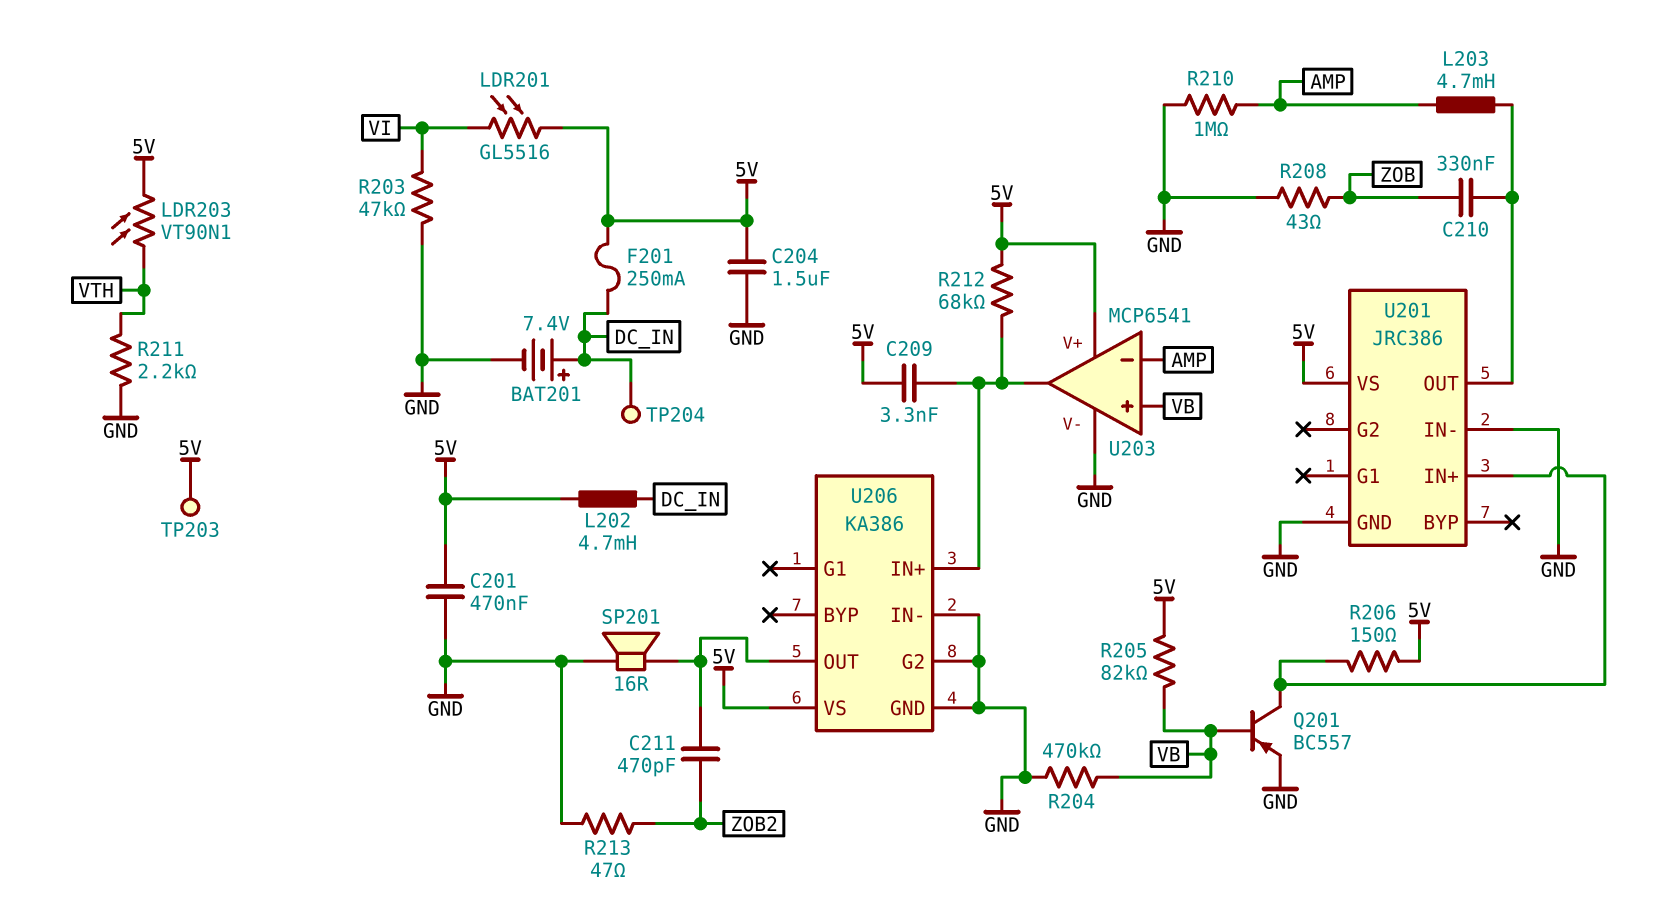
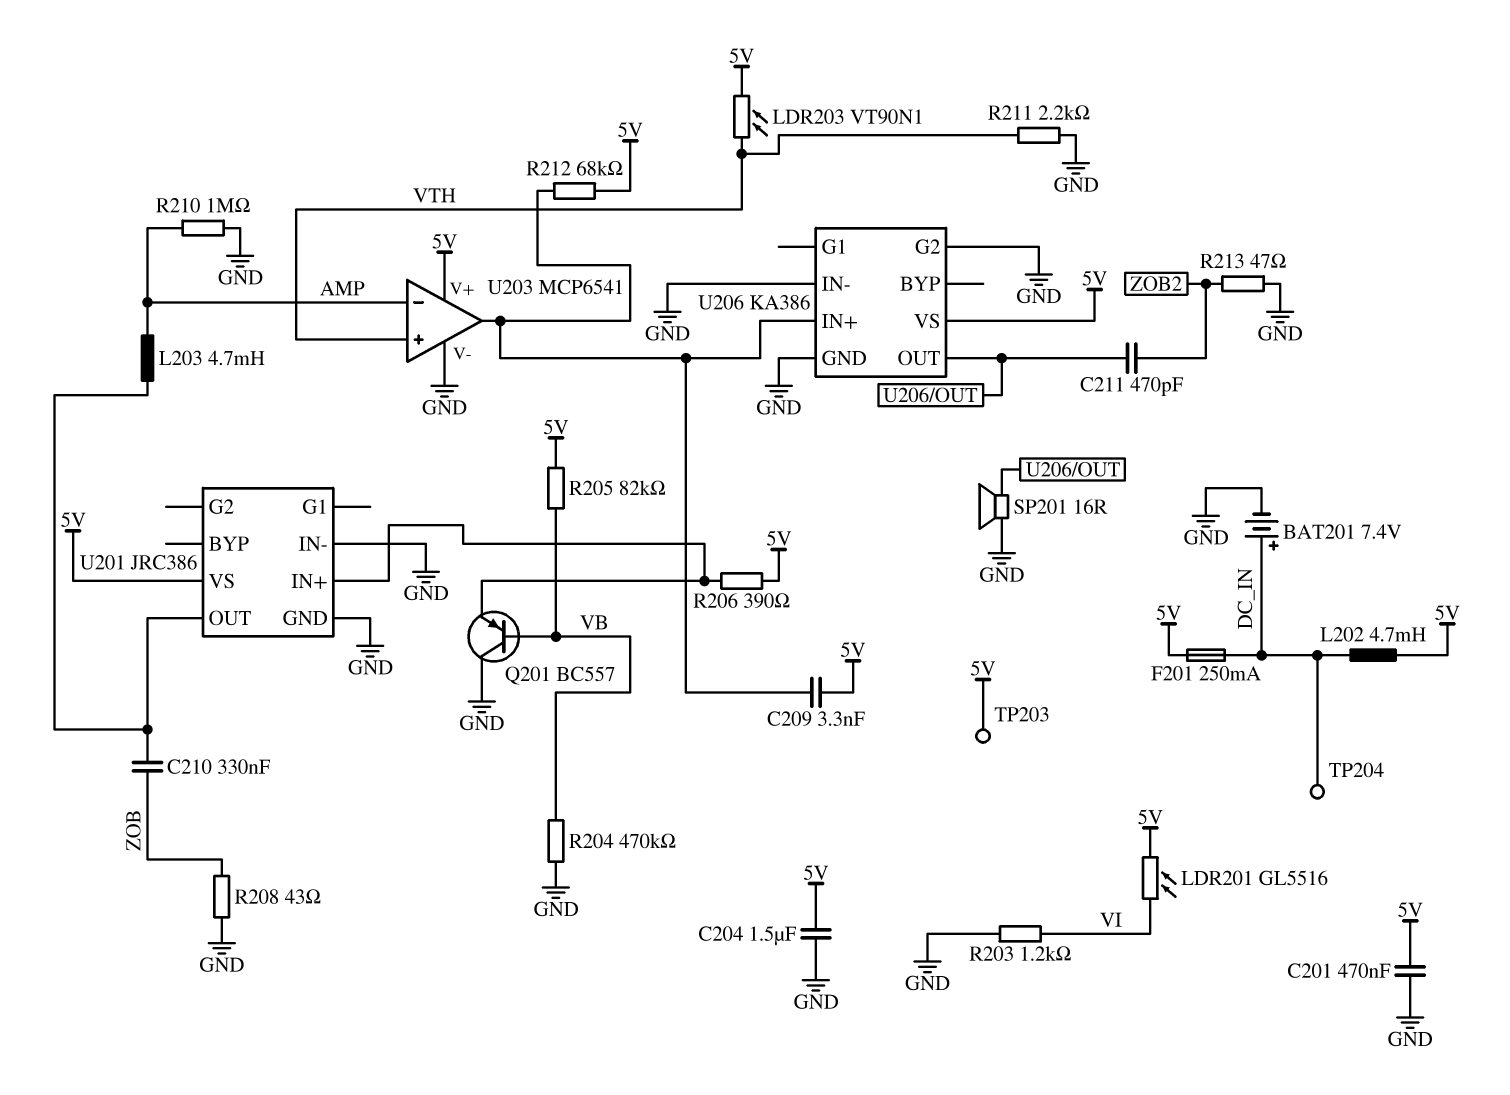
Q201: PNP BC557 (B VB, C U201/IN+, E GND) -> PNP BC557 (B VB, C GND, E U201/IN+)
R203: 47k (GND, VI) -> 1.2k (GND, VI)
R206: 150 (5V, U201/IN+) -> 390 (5V, U201/IN+)
U203 pin in+: VB -> VTH

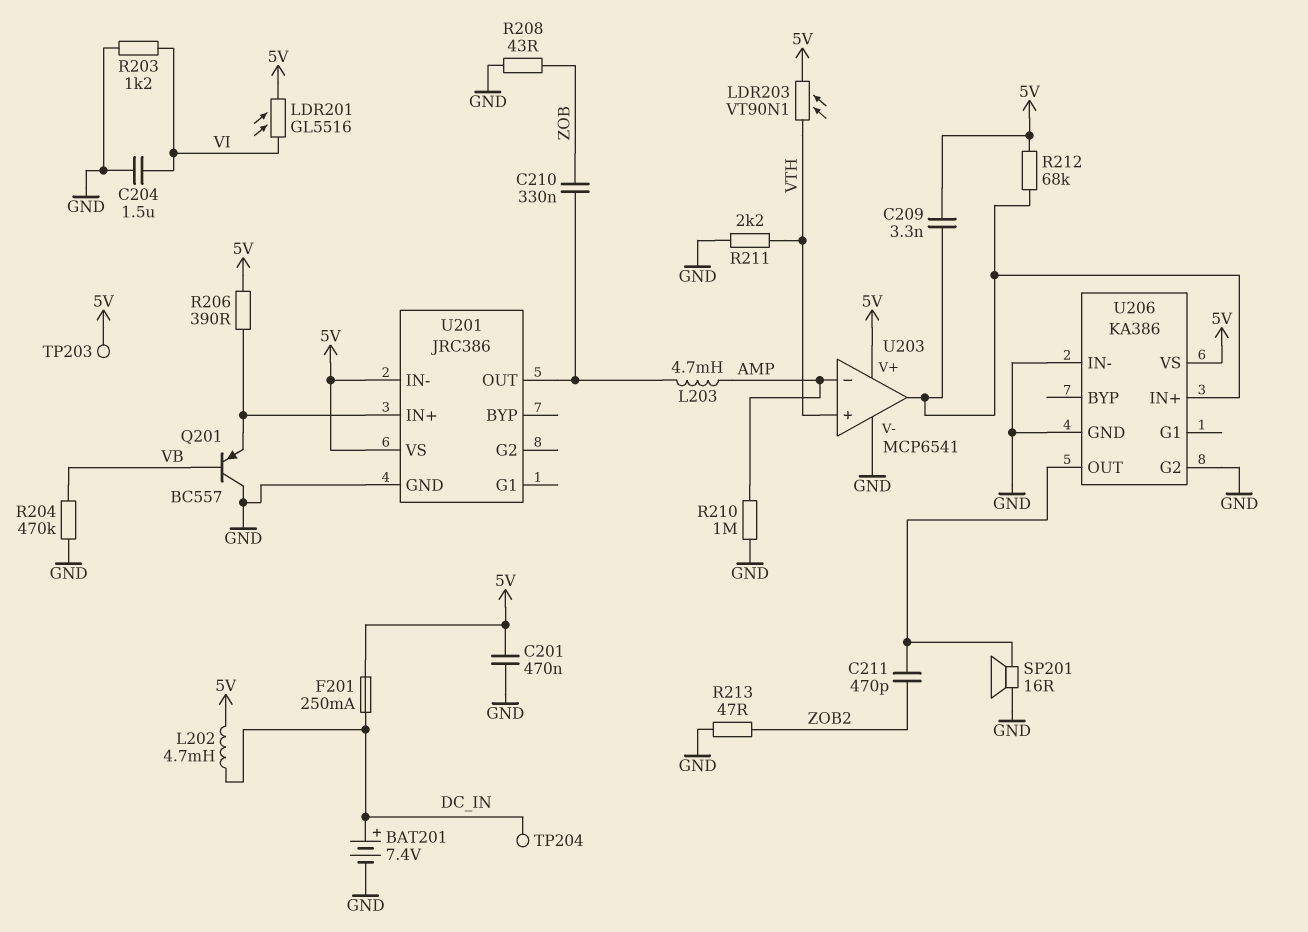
C204: 1.5uF (5V, GND) -> 1.5uF (GND, VI)
R205: 82k (5V, VB) -> none
U201 pin IN-: GND -> 5V

